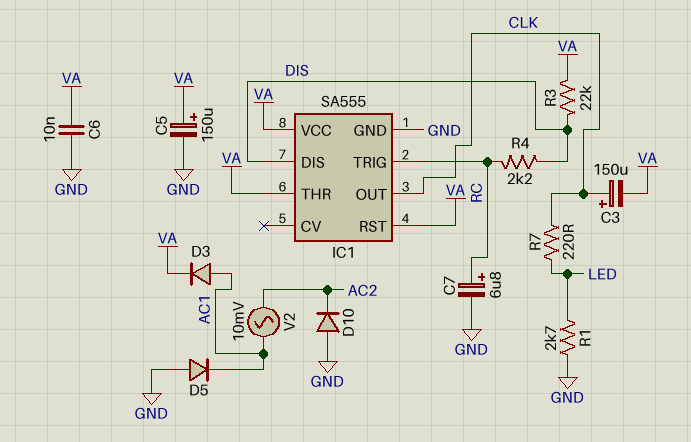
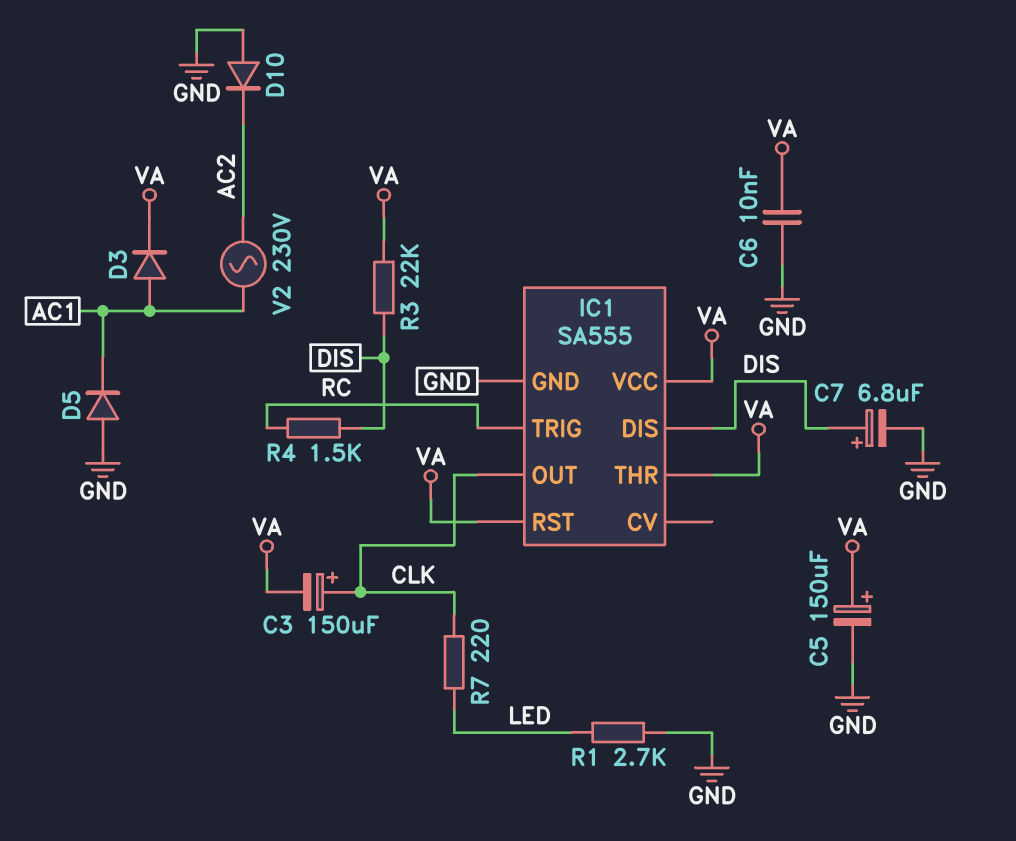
C7: 6.8uF (plus RC, minus GND) -> 6.8uF (plus DIS, minus GND)
R4: 2.2k (DIS, RC) -> 1.5k (DIS, RC)
V2: AC 10mV (AC1, AC2) -> AC 230V (AC1, AC2)

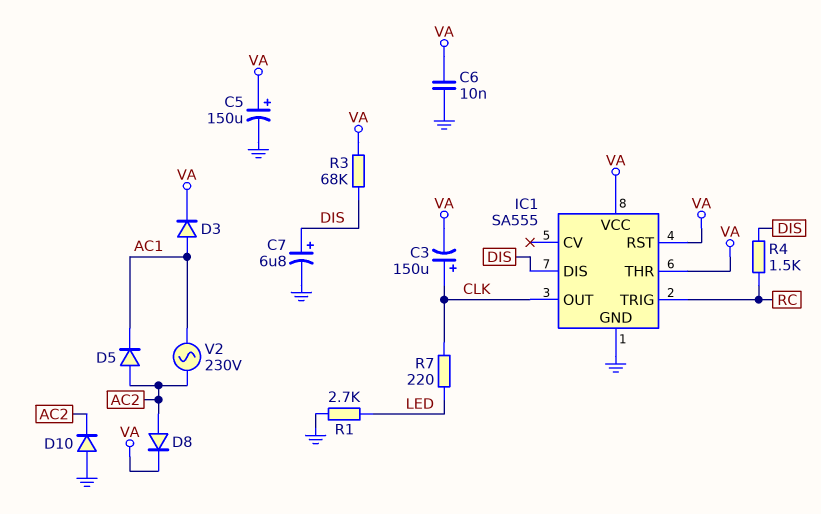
D5: diode (A GND, K AC1) -> diode (A AC2, K AC1)
D8: none -> diode (A AC2, K VA)
R3: 22k (DIS, VA) -> 68k (DIS, VA)

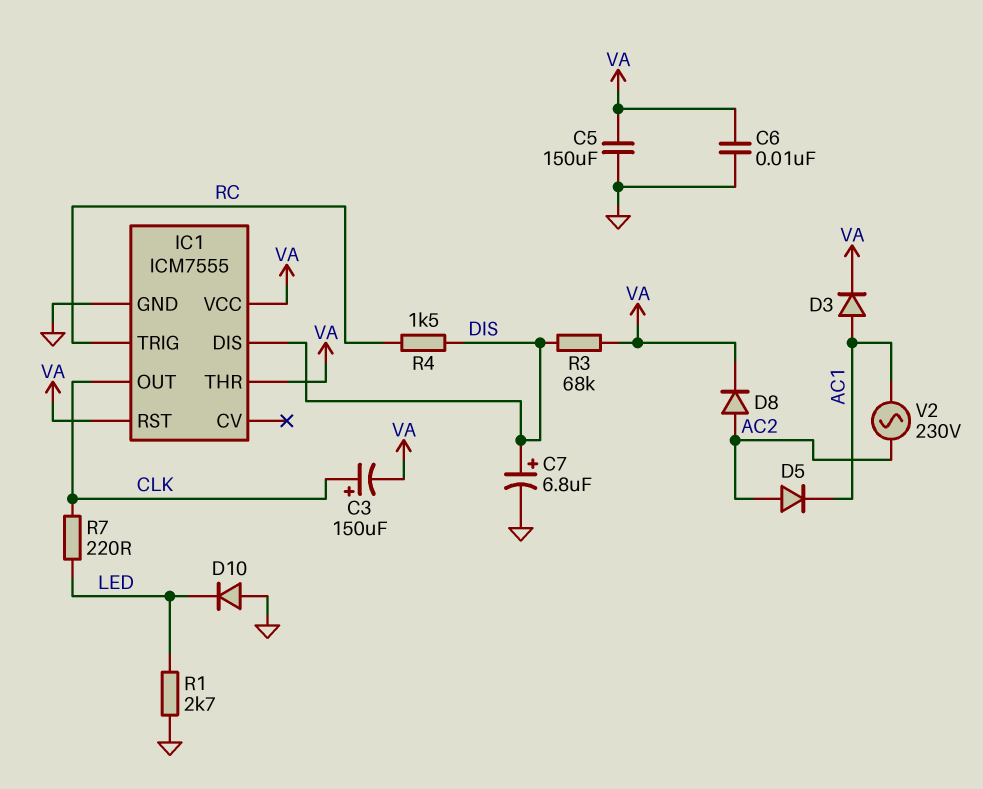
C5: 150uF (plus VA, minus GND) -> 150uF (GND, VA)
D10: diode (A GND, K AC2) -> diode (A GND, K LED)
IC1: SA555 -> ICM7555

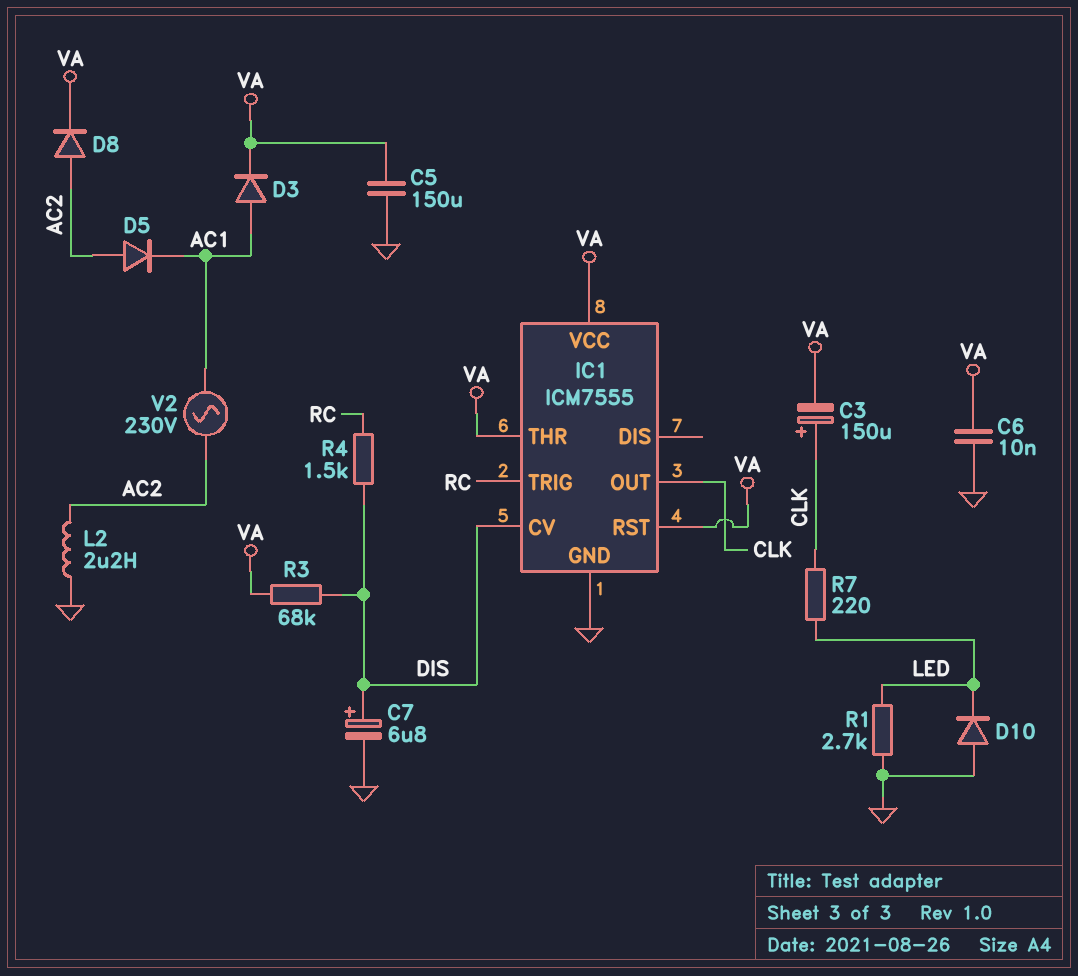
IC1 pin CV: none -> DIS
IC1 pin DIS: DIS -> none
L2: none -> 2.2uH (AC2, GND)

